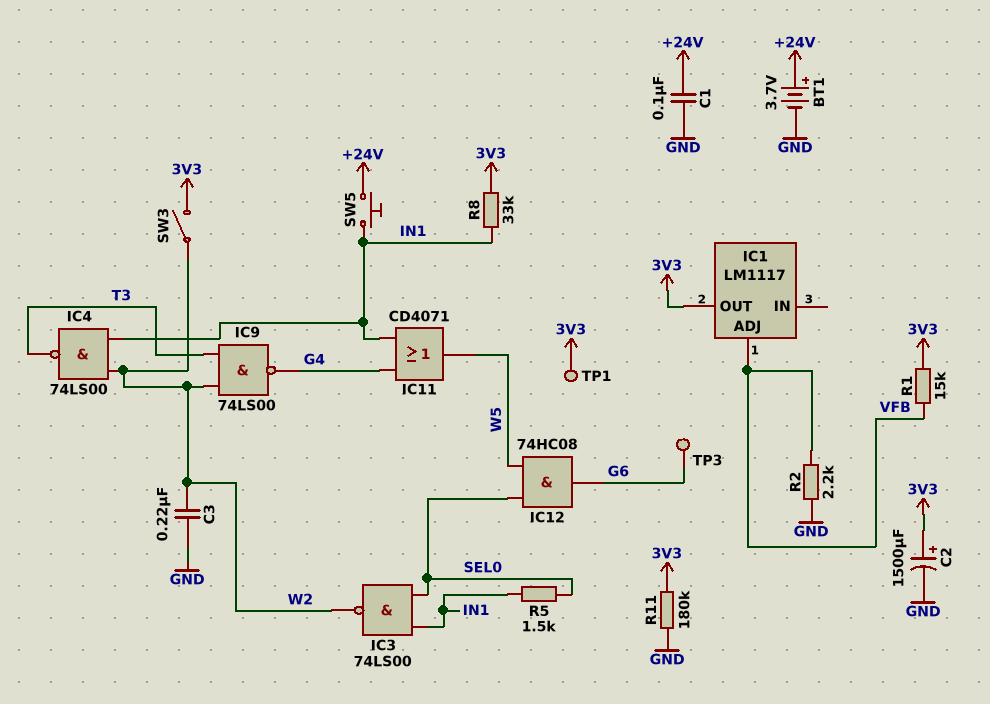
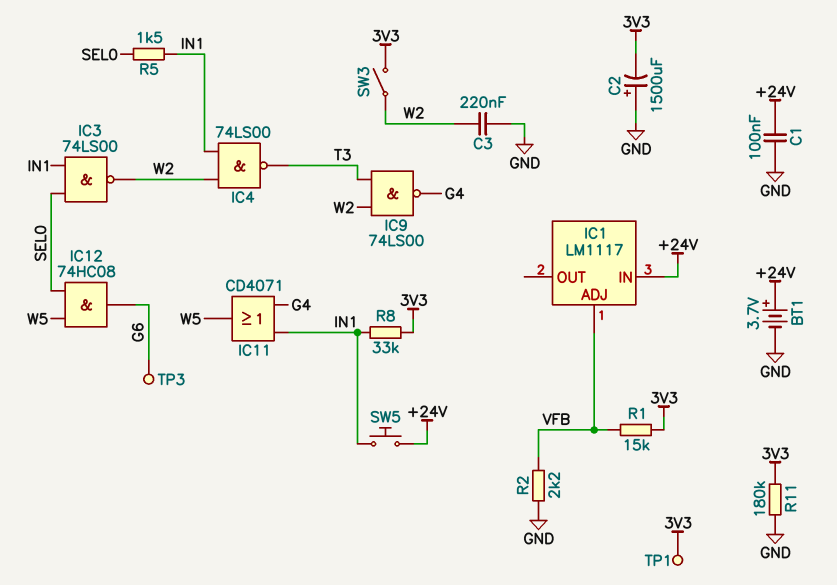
C2: 1500uF (plus 3V3, minus GND) -> 1500uF (plus GND, minus 3V3)
IC1 pin IN: none -> +24V
IC1 pin OUT: 3V3 -> none

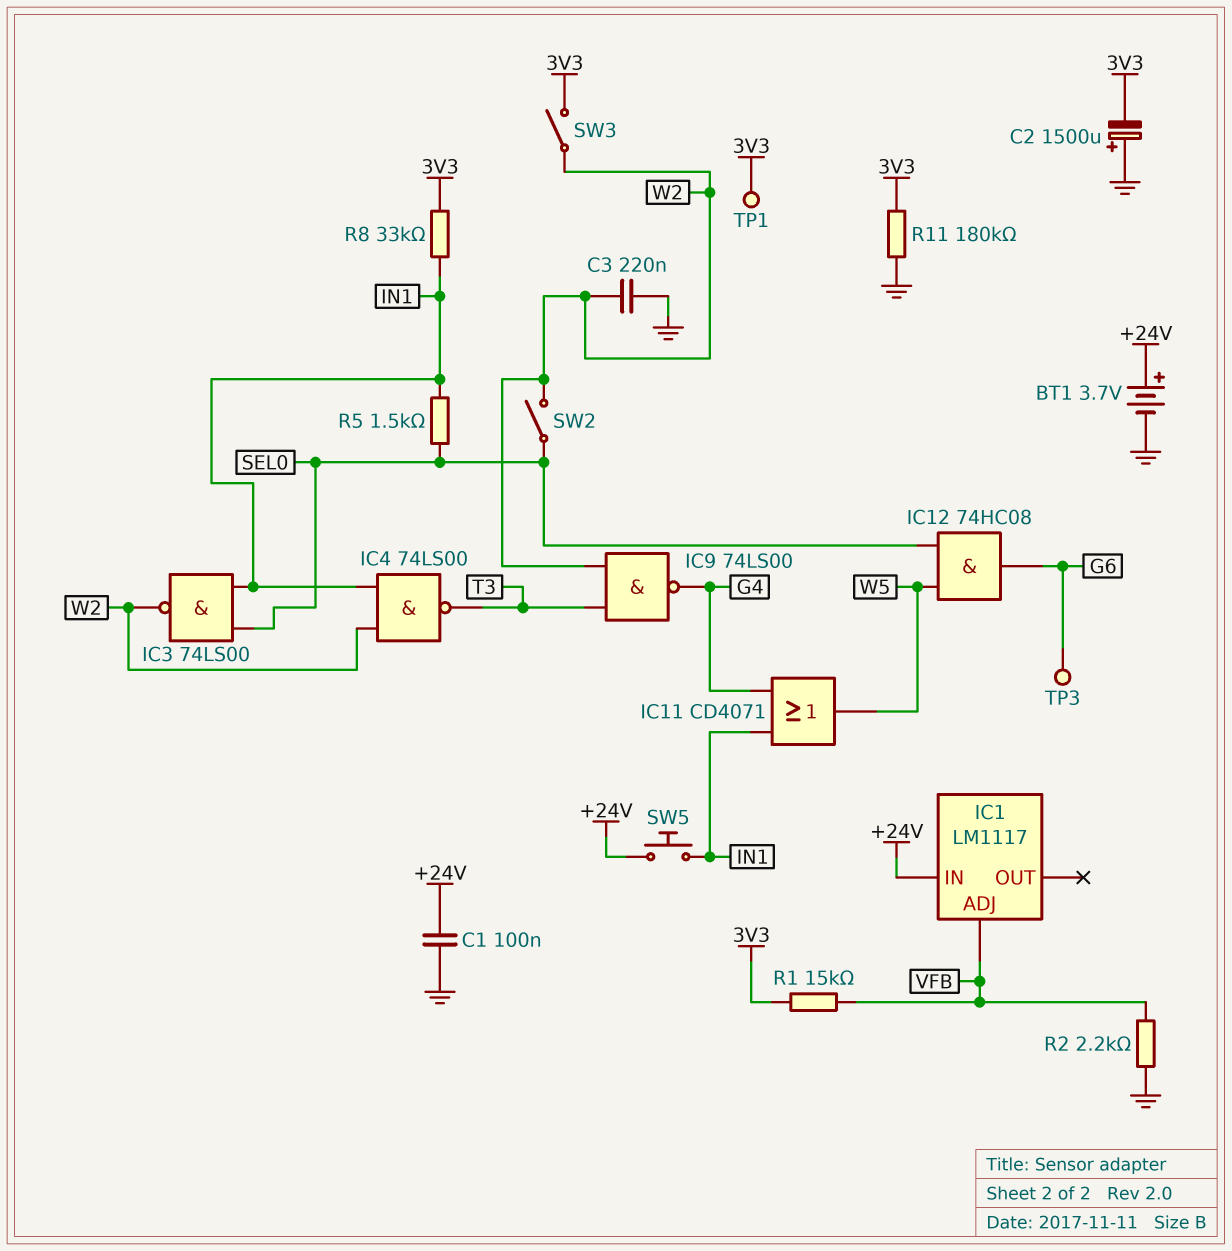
SW2: none -> switch (SEL0, W2)

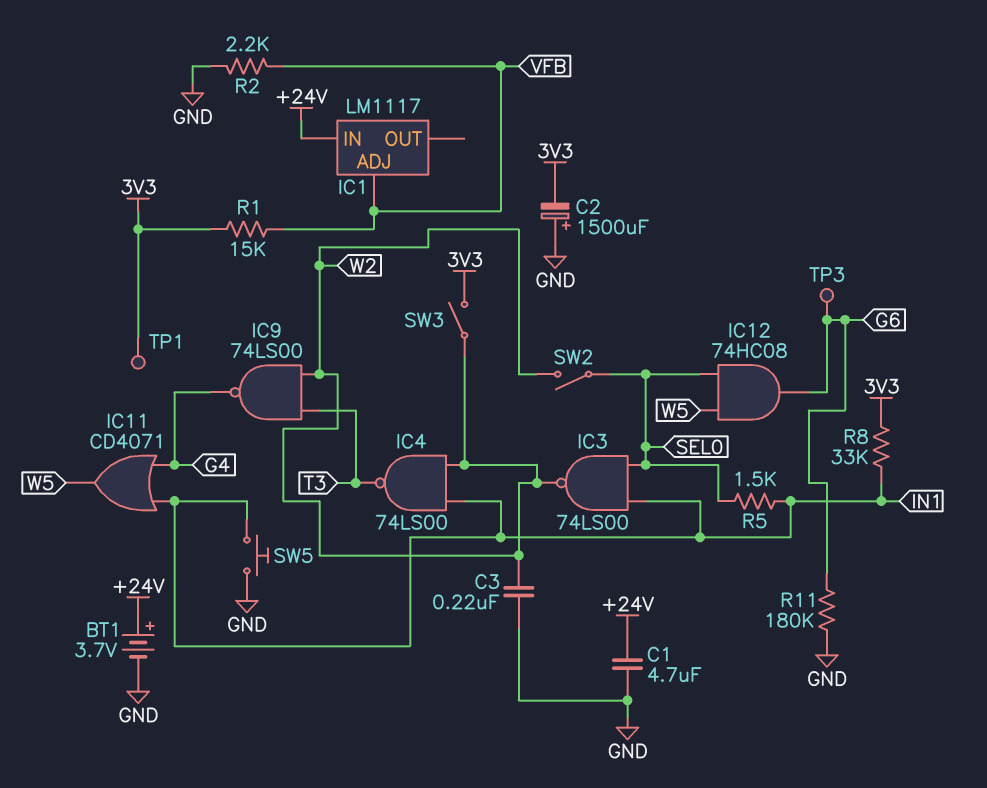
C1: 100nF (+24V, GND) -> 4.7uF (+24V, GND)
R11: 180k (3V3, GND) -> 180k (G6, GND)
SW5: button (+24V, IN1) -> button (GND, IN1)

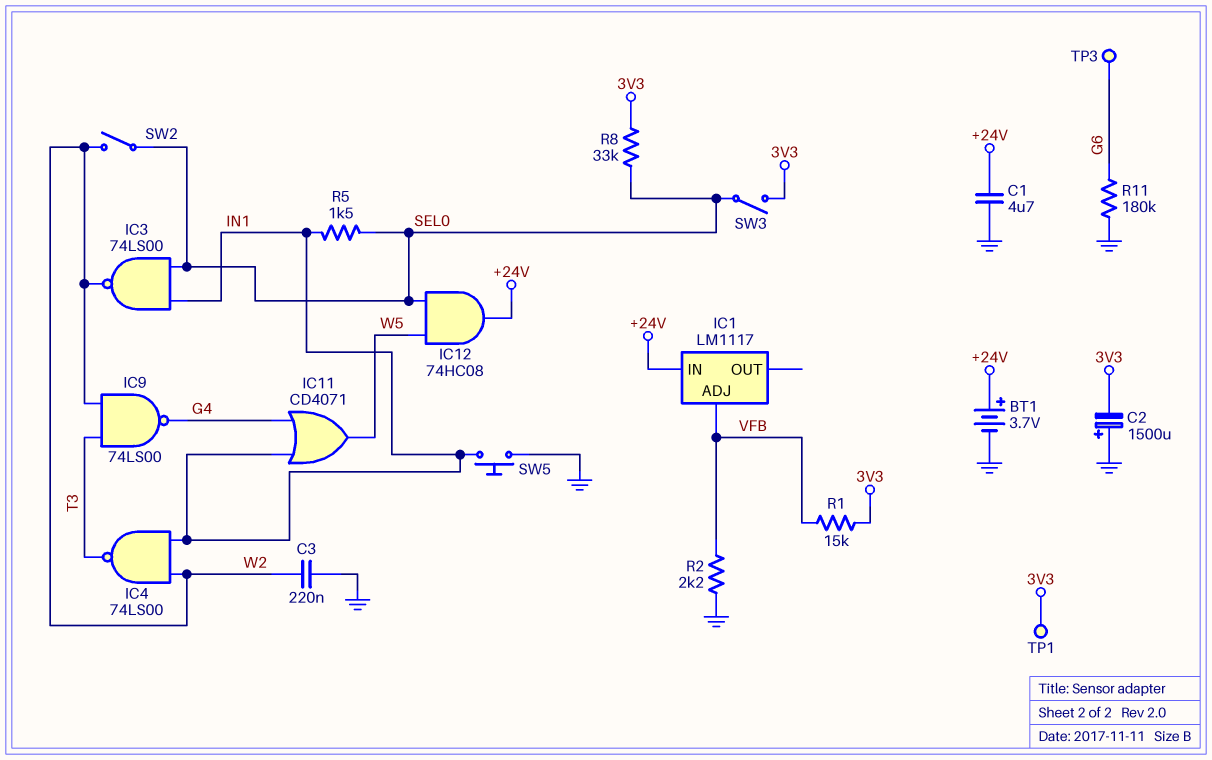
IC12: AND 74HC08 (in SEL0, in W5, out G6) -> AND 74HC08 (in SEL0, in W5, out +24V)
R8: 33k (3V3, IN1) -> 33k (3V3, SEL0)
SW3: switch (3V3, W2) -> switch (3V3, SEL0)

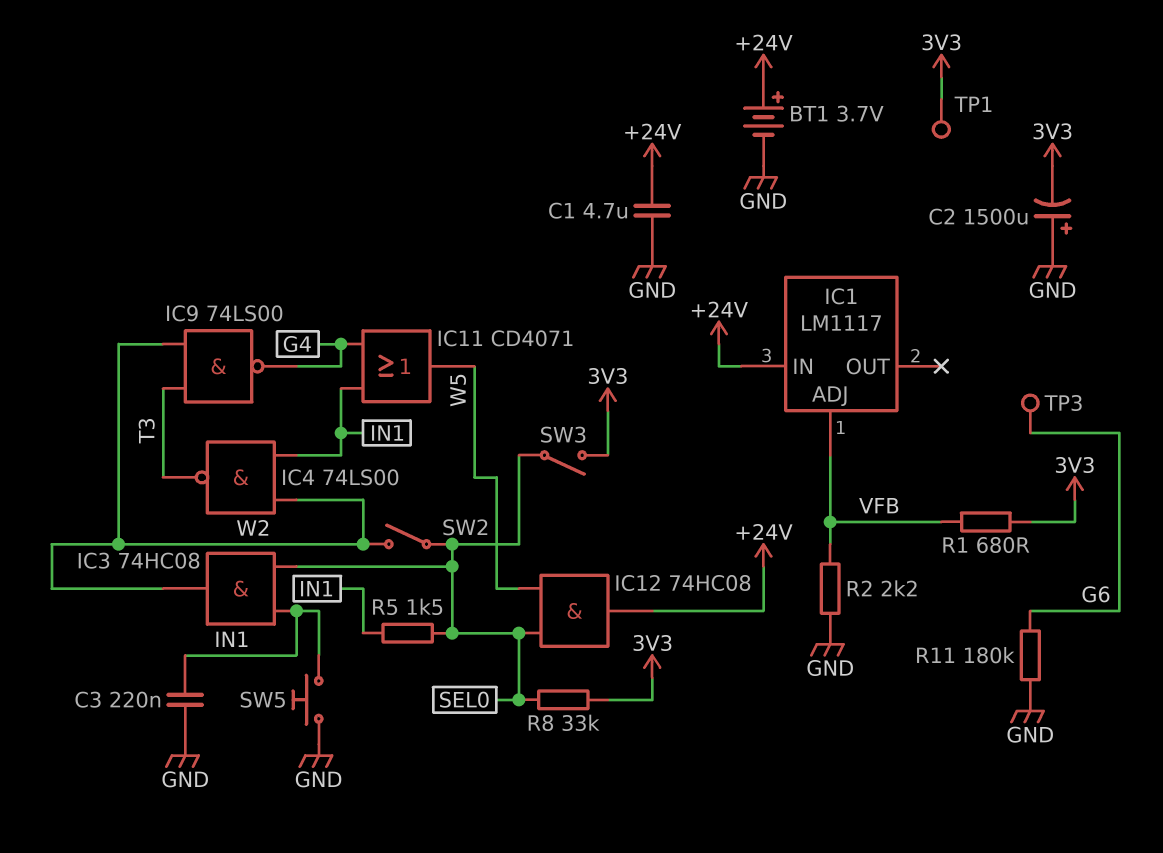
C3: 220nF (GND, W2) -> 220nF (GND, IN1)
IC3: NAND 74LS00 (in IN1, in SEL0, out W2) -> AND 74HC08 (in IN1, in SEL0, out W2)
R1: 15k (3V3, VFB) -> 680 (3V3, VFB)

